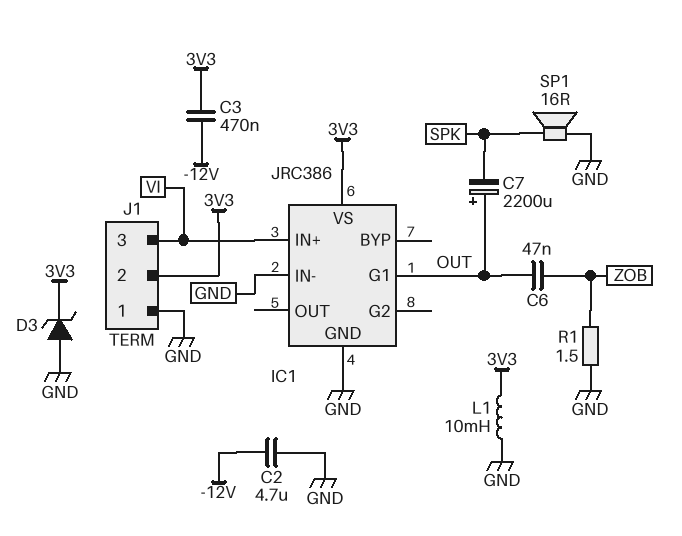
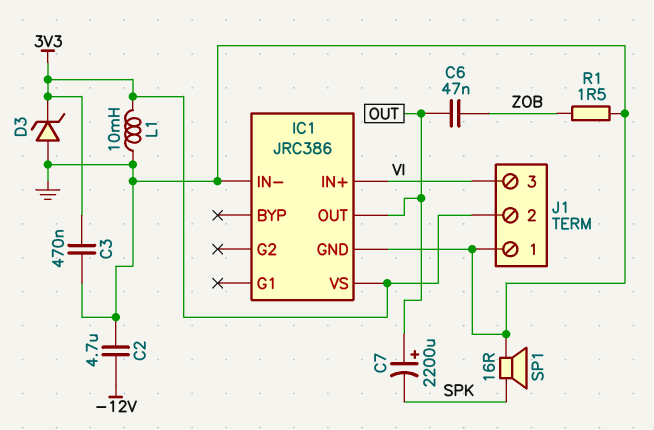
C3: 470nF (-12V, 3V3) -> 470nF (3V3, GND)
IC1 pin G1: OUT -> none
IC1 pin OUT: none -> OUT

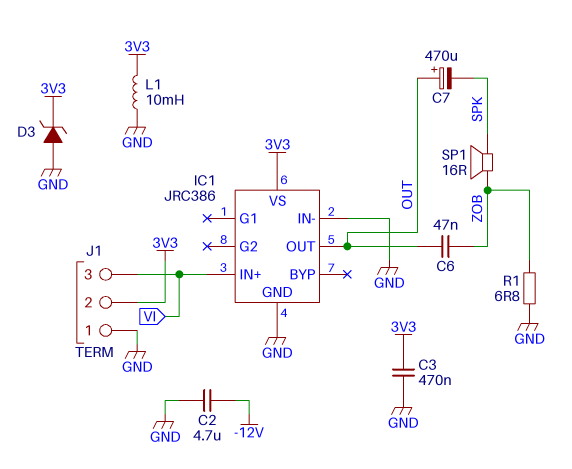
C7: 2200uF (plus OUT, minus SPK) -> 470uF (plus OUT, minus SPK)
R1: 1.5 (GND, ZOB) -> 6.8 (GND, ZOB)
SP1: speaker 16R (GND, SPK) -> speaker 16R (SPK, ZOB)

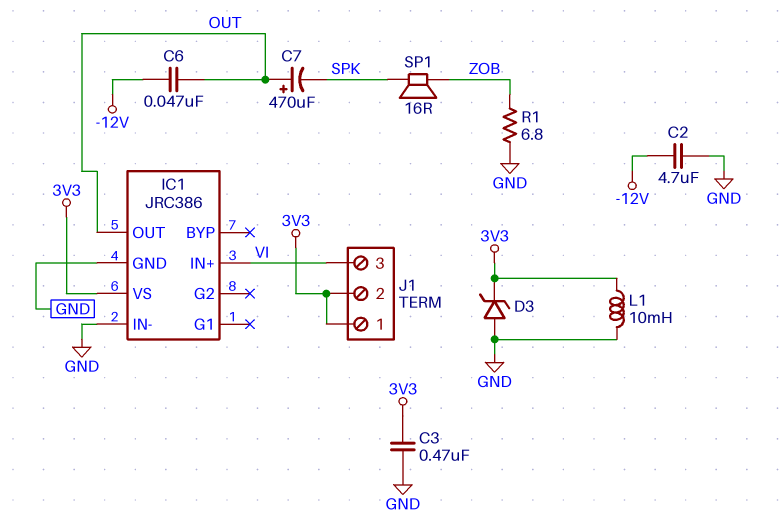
C6: 47nF (OUT, ZOB) -> 47nF (-12V, OUT)
J1 pin 1: GND -> 3V3

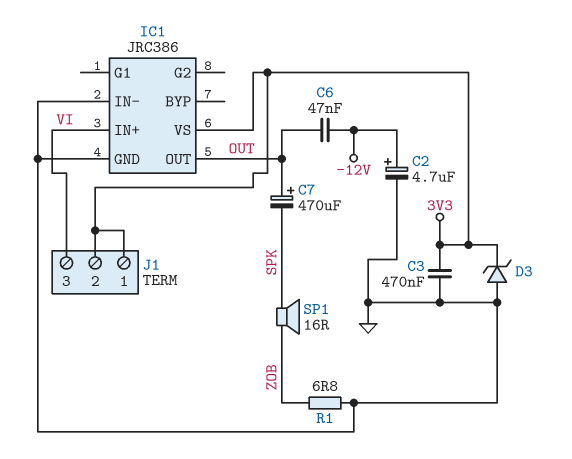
C2: 4.7uF (-12V, GND) -> 4.7uF (plus -12V, minus GND)
L1: 10mH (3V3, GND) -> none

